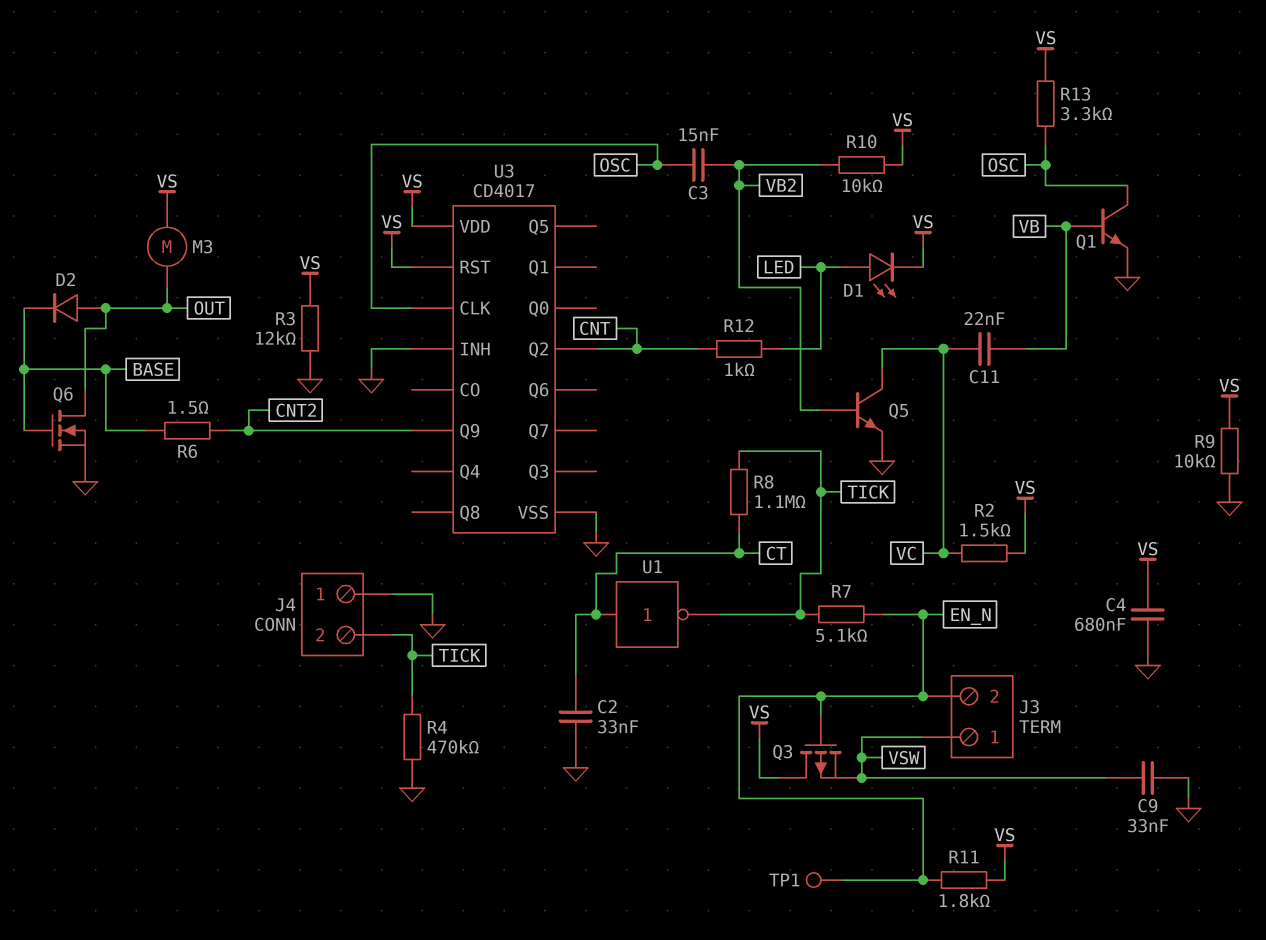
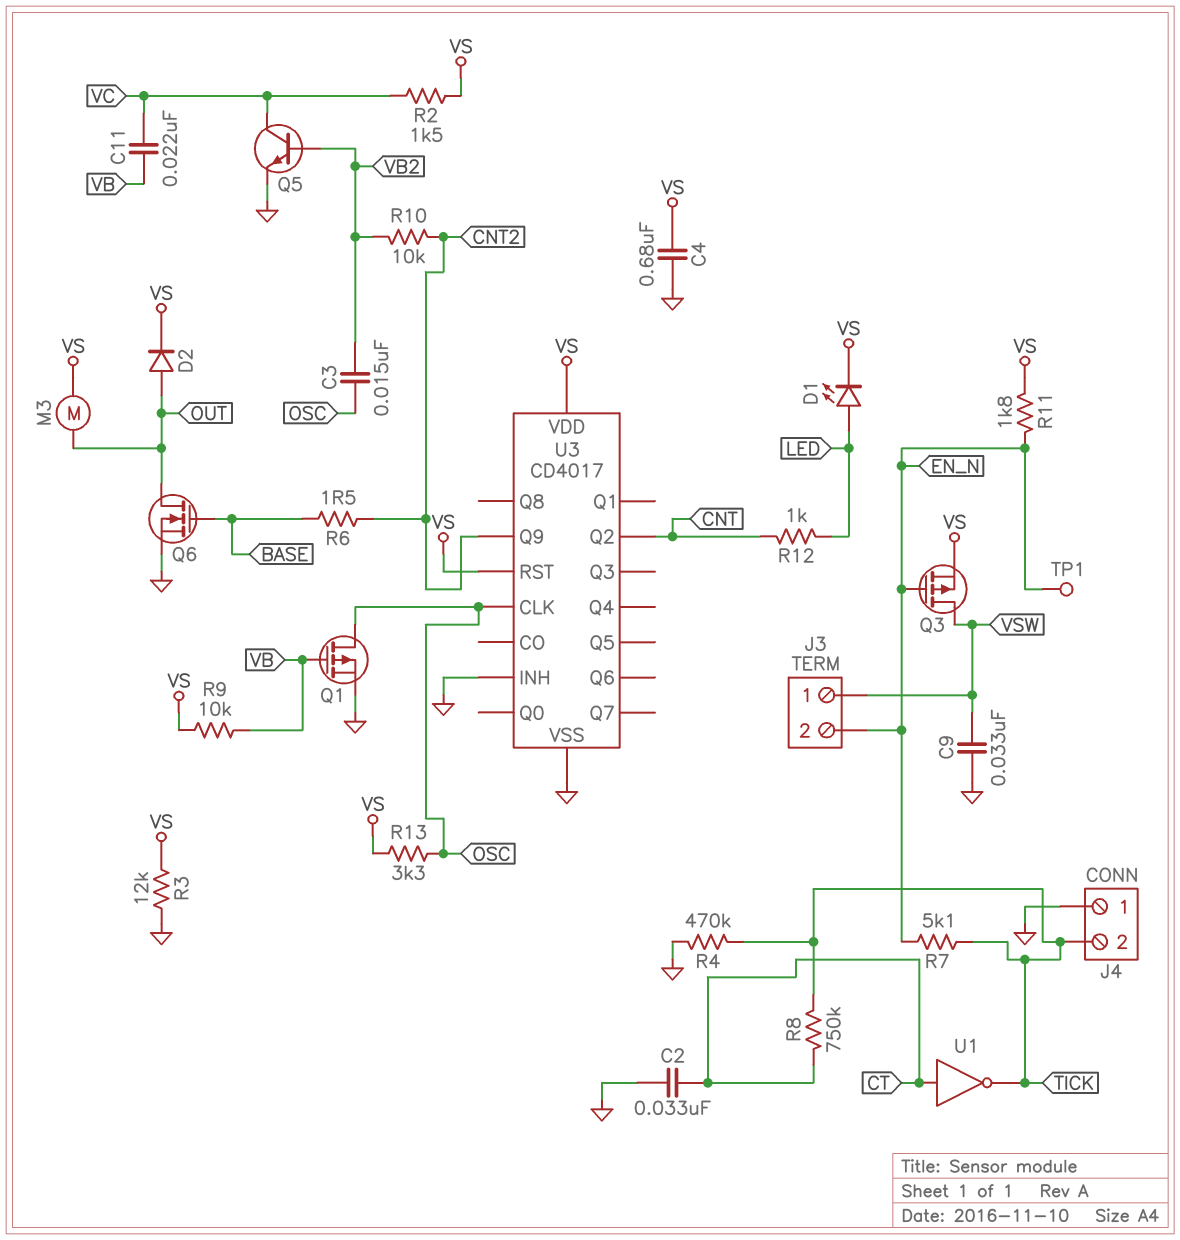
D2: diode (A OUT, K BASE) -> diode (A OUT, K VS)
Q1: NPN (B VB, C OSC, E GND) -> PMOS (G VB, D OSC, S GND)
Q3: PMOS (G EN_N, D VS, S VSW) -> PMOS (G EN_N, D VSW, S VS)
R8: 1.1M (CT, TICK) -> 750k (CT, TICK)
R9: 10k (GND, VS) -> 10k (VB, VS)
R10: 10k (VB2, VS) -> 10k (CNT2, VB2)

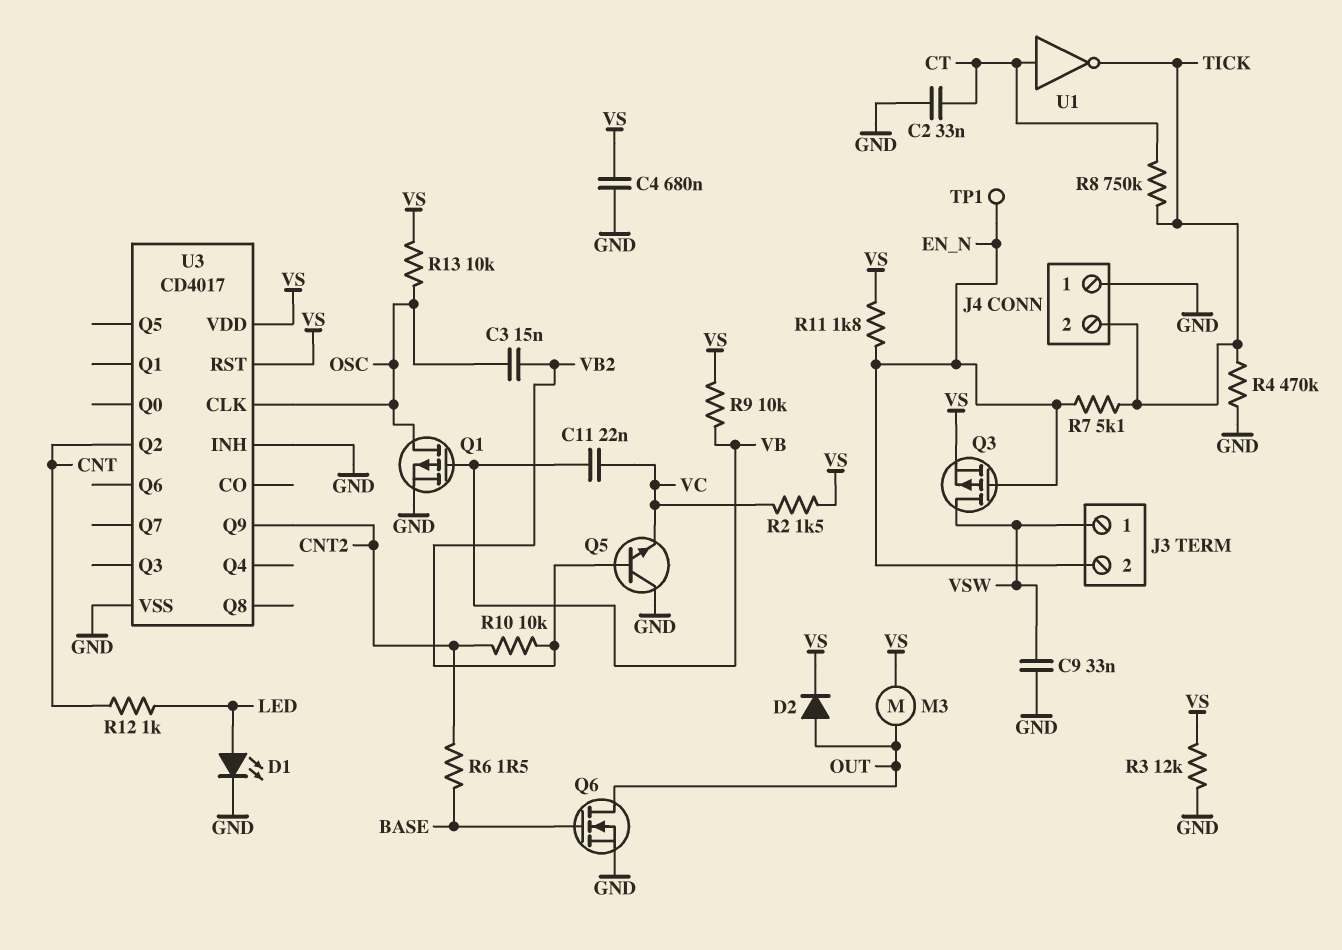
D1: LED (A LED, K VS) -> LED (A LED, K GND)
Q5: NPN (B VB2, C VC, E GND) -> NPN (B VB2, C GND, E VC)
R13: 3.3k (OSC, VS) -> 10k (OSC, VS)

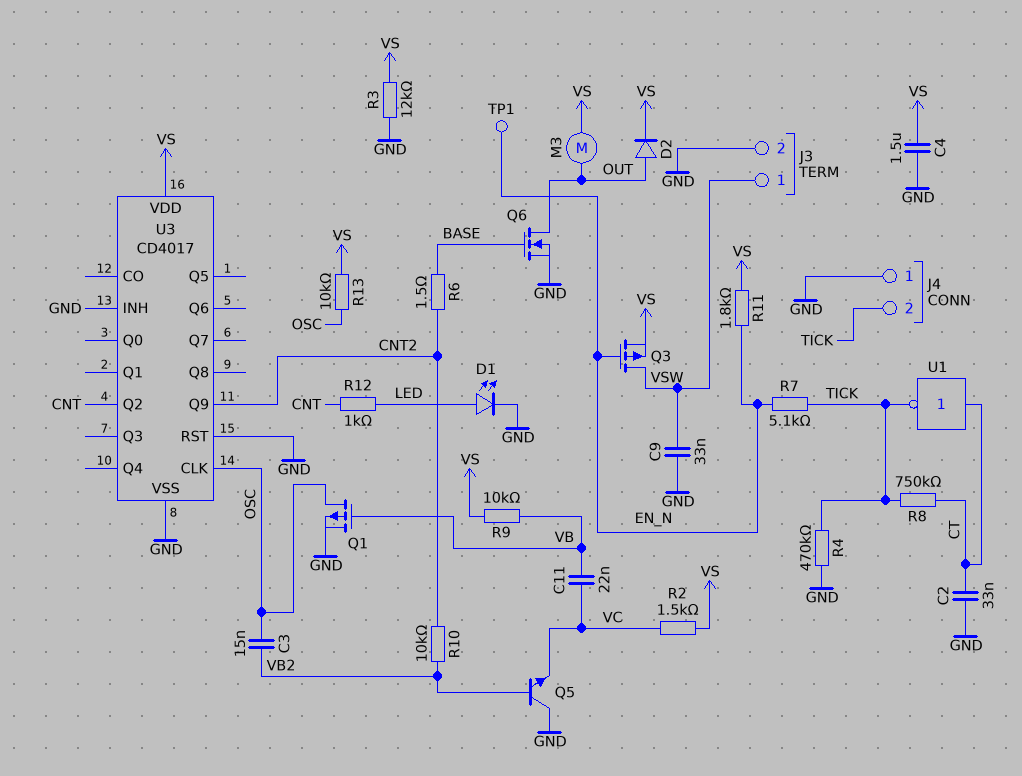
C4: 680nF (GND, VS) -> 1.5uF (GND, VS)
J3 pin 2: EN_N -> GND
U3 pin RST: VS -> GND

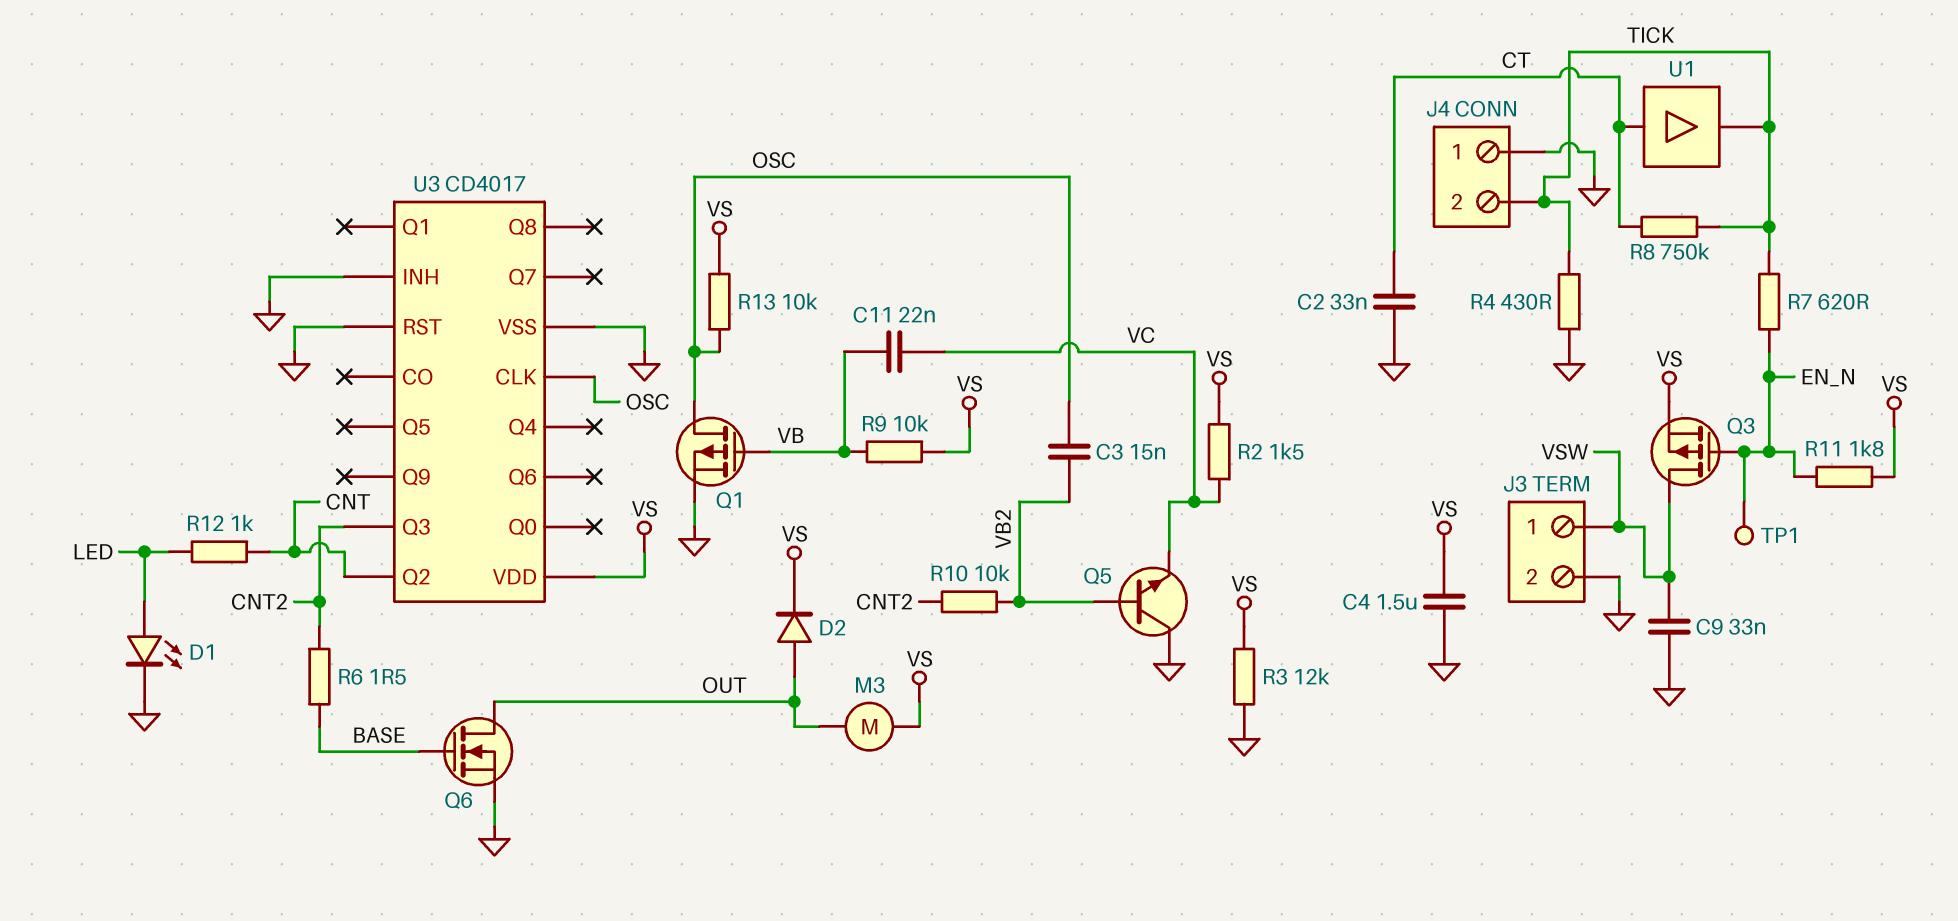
R4: 470k (GND, TICK) -> 430 (GND, TICK)
R7: 5.1k (EN_N, TICK) -> 620 (EN_N, TICK)
U1: NOT (in CT, out TICK) -> buffer (in CT, out TICK)
U3 pin Q3: none -> CNT2
U3 pin Q9: CNT2 -> none

